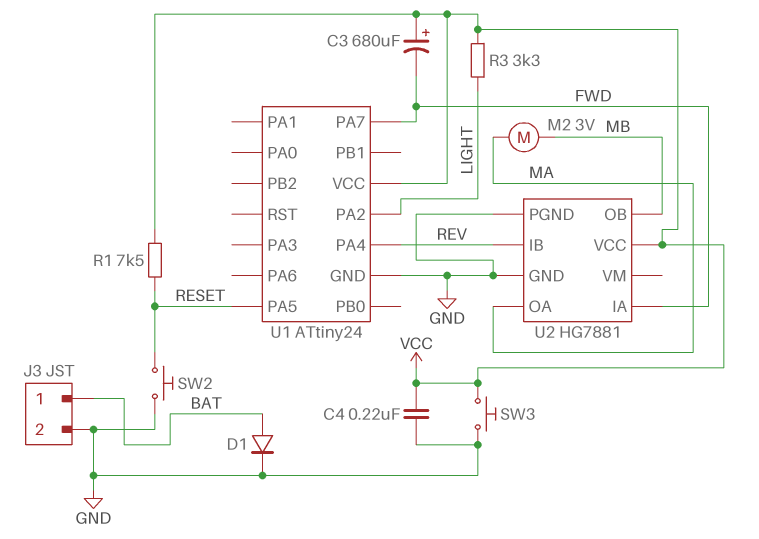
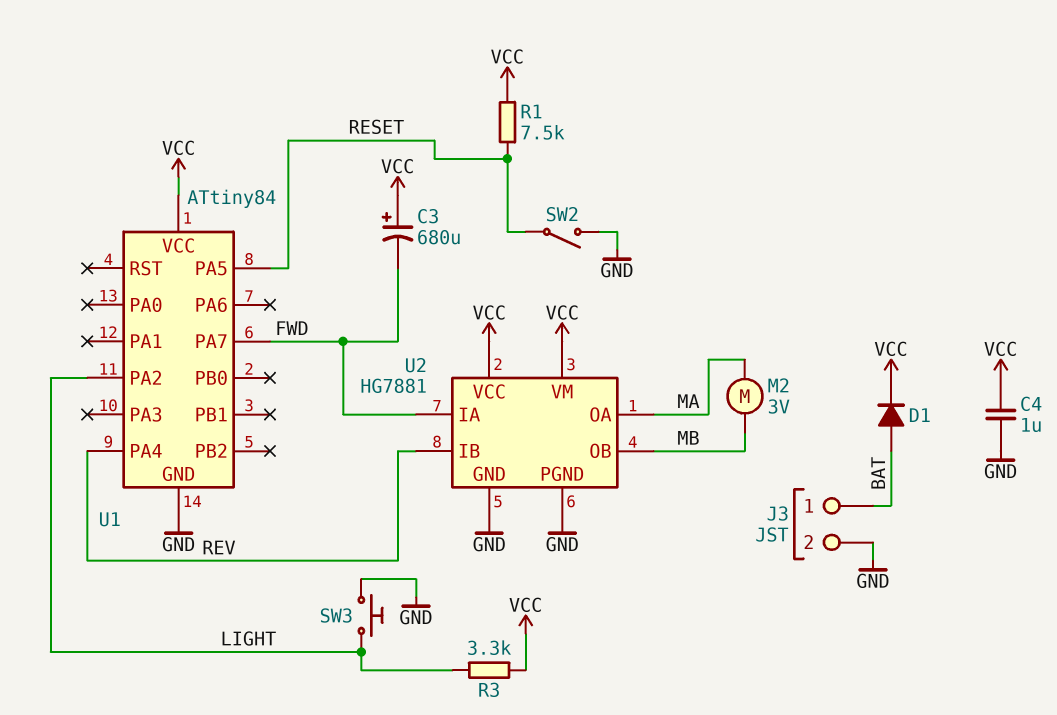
C4: 220nF (GND, VCC) -> 1uF (GND, VCC)
D1: diode (A BAT, K GND) -> diode (A BAT, K VCC)
SW2: button (GND, RESET) -> switch (GND, RESET)
SW3: button (GND, VCC) -> button (GND, LIGHT)
U1: ATtiny24 -> ATtiny84
U2 pin VM: none -> VCC

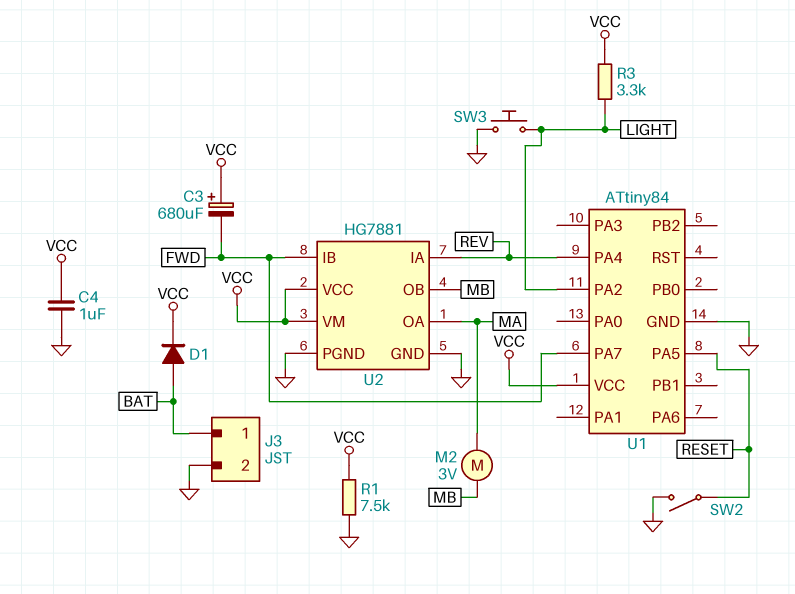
R1: 7.5k (RESET, VCC) -> 7.5k (GND, VCC)
U2 pin IA: FWD -> REV
U2 pin IB: REV -> FWD

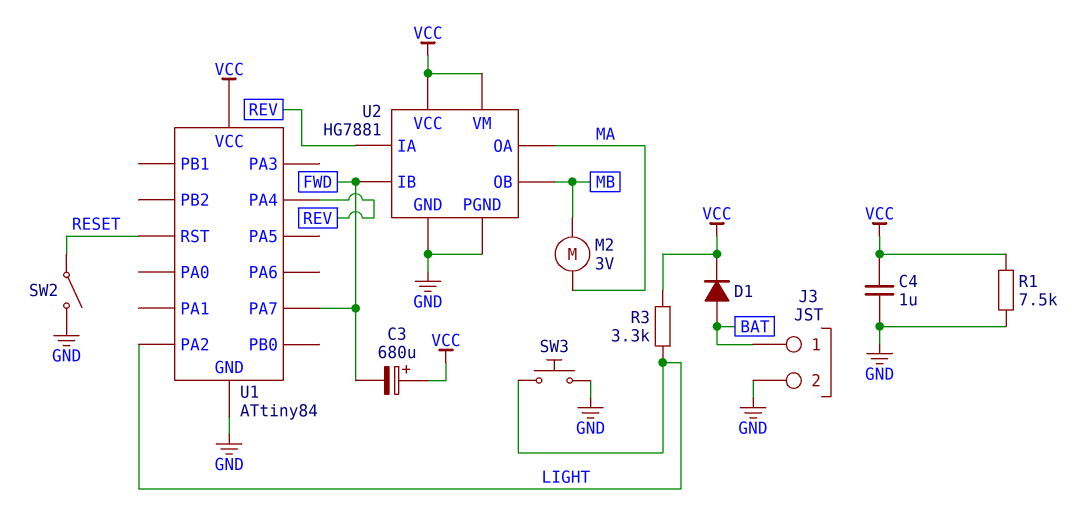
U1 pin PA5: RESET -> none
U1 pin RST: none -> RESET

